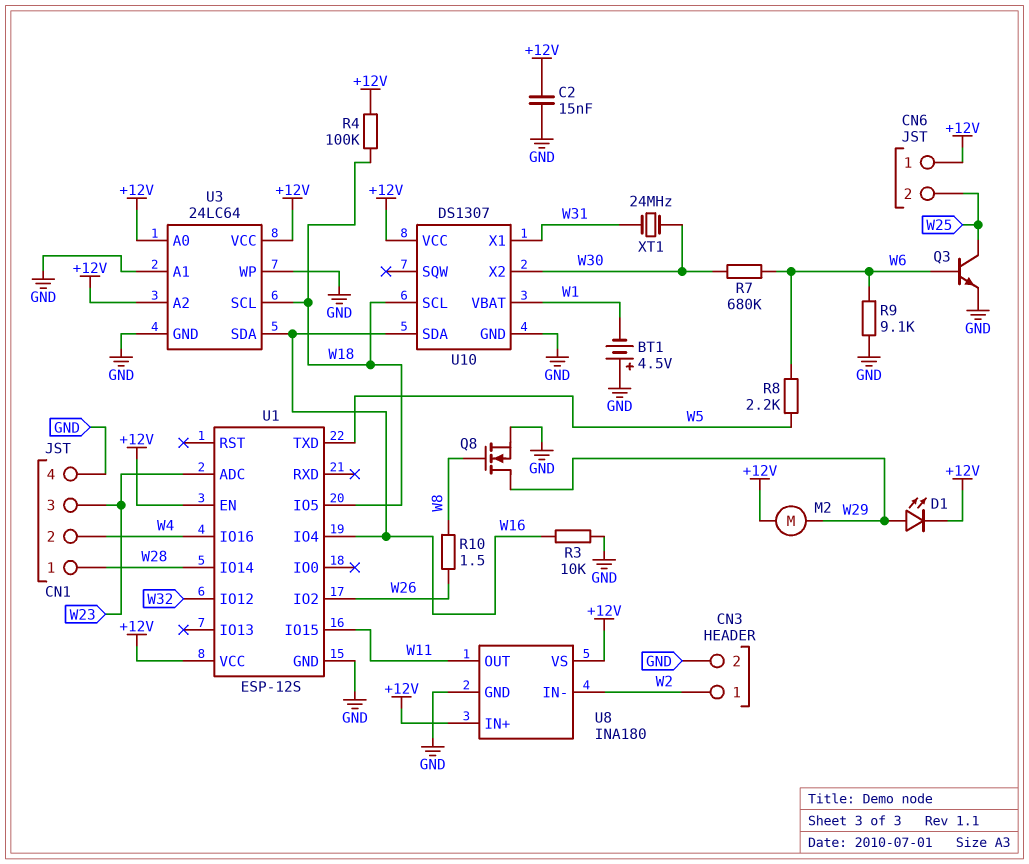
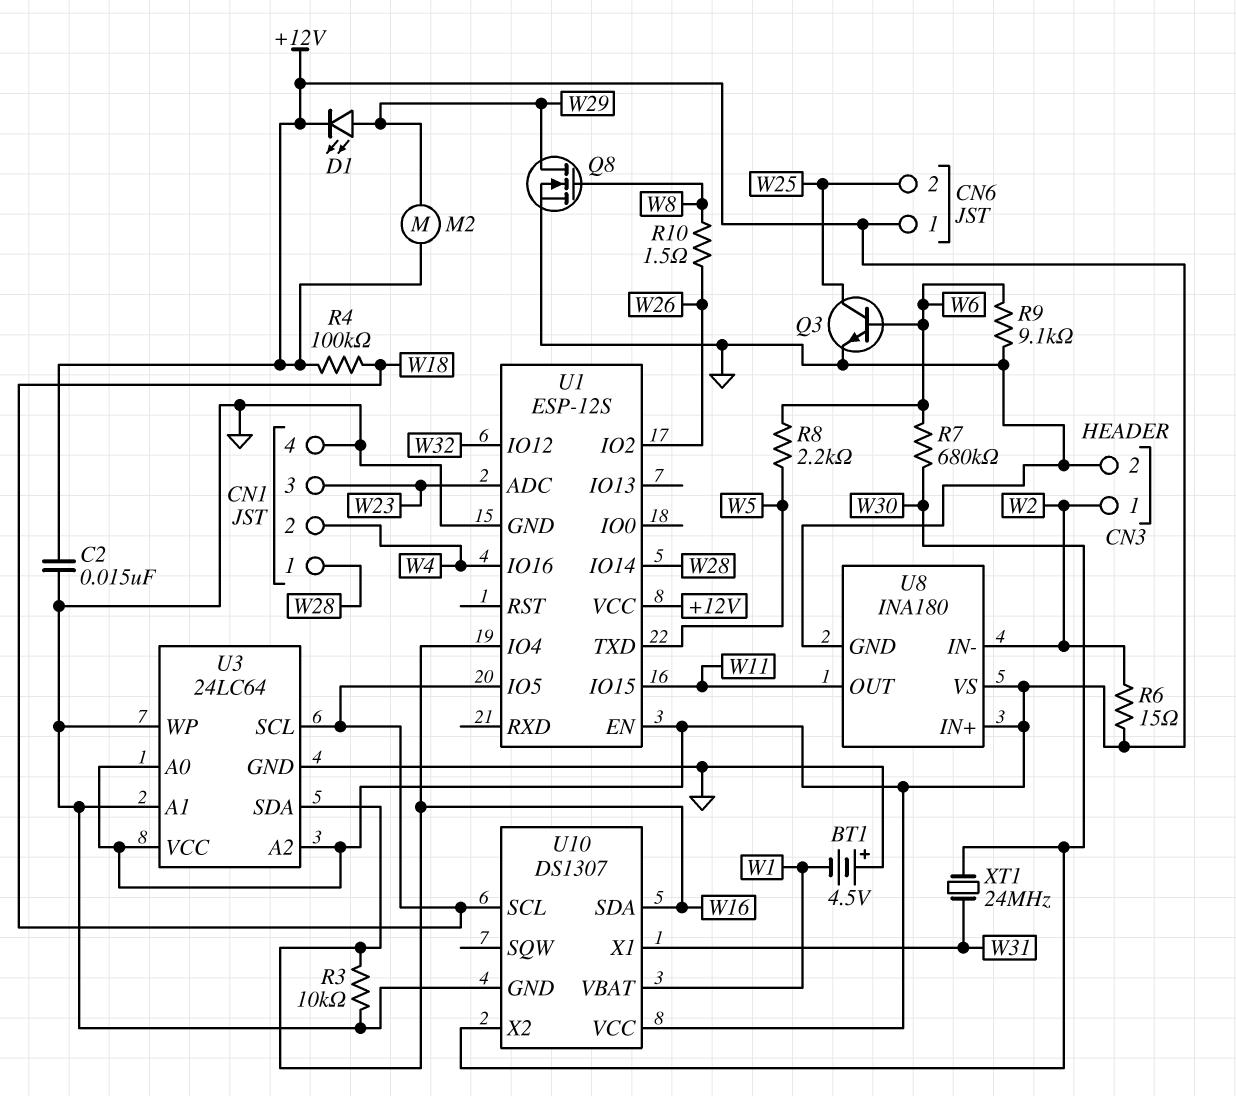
R6: none -> 15 (+12V, W2)

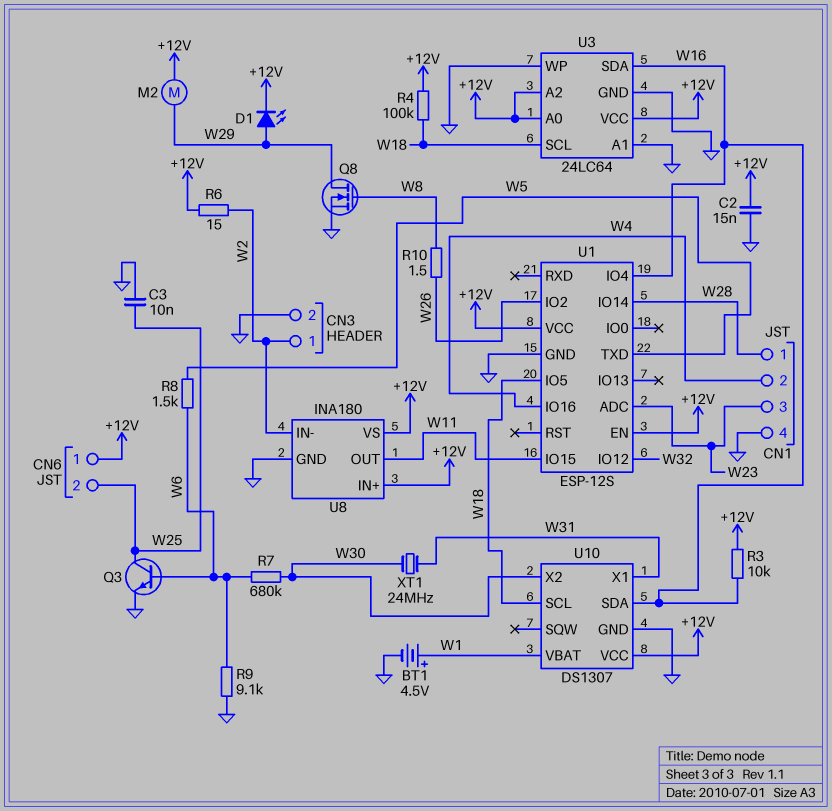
BT1: 4.5V (plus GND, minus W1) -> 4.5V (plus W1, minus GND)
C3: none -> 10nF (GND, W25)
R3: 10k (GND, W16) -> 10k (+12V, W16)
R8: 2.2k (W5, W6) -> 1.5k (W5, W6)

